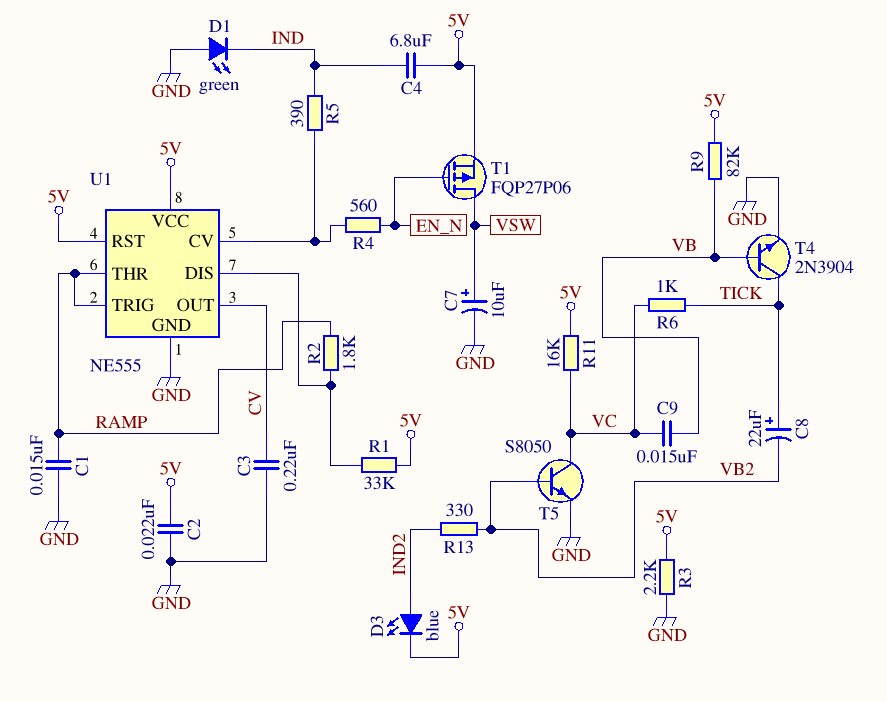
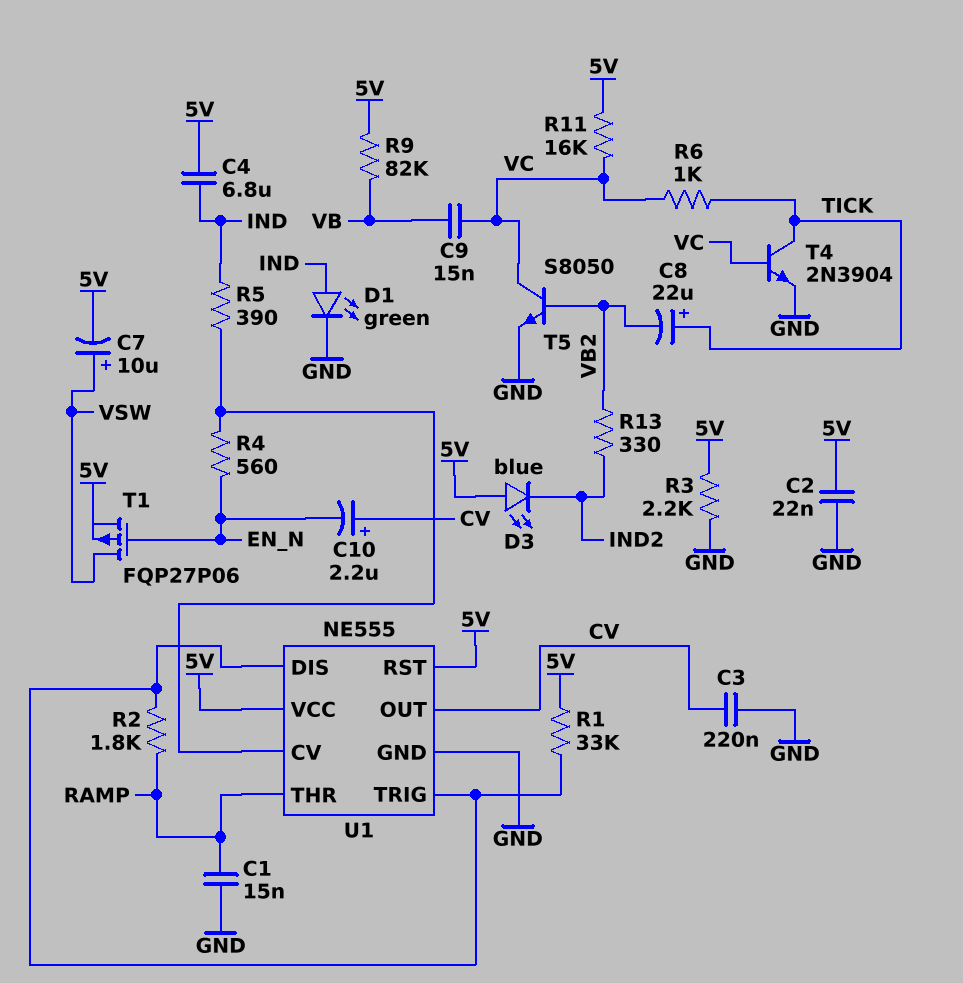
C7: 10uF (plus VSW, minus GND) -> 10uF (plus VSW, minus 5V)
C10: none -> 2.2uF (plus CV, minus EN_N)
D1: LED green (A GND, K IND) -> LED green (A IND, K GND)
D3: LED blue (A IND2, K 5V) -> LED blue (A 5V, K IND2)
T4: NPN 2N3904 (B VB, C TICK, E GND) -> NPN 2N3904 (B VC, C TICK, E GND)
U1 pin TRIG: RAMP -> U1/DIS

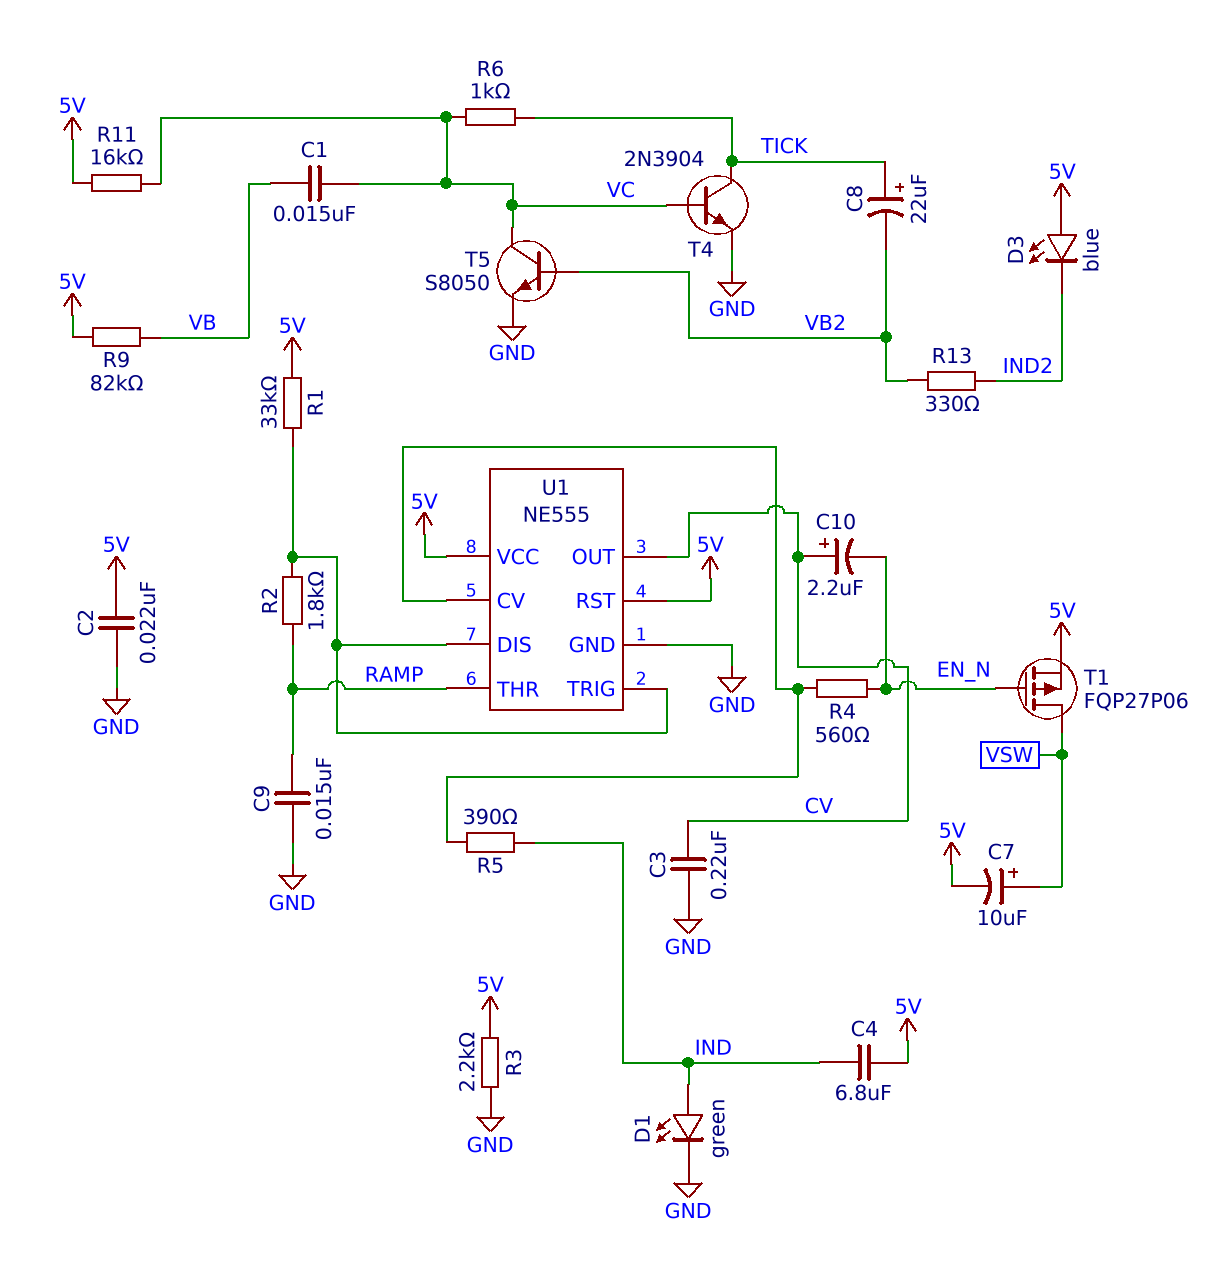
C1: 15nF (GND, RAMP) -> 15nF (VB, VC)
C9: 15nF (VB, VC) -> 15nF (GND, RAMP)

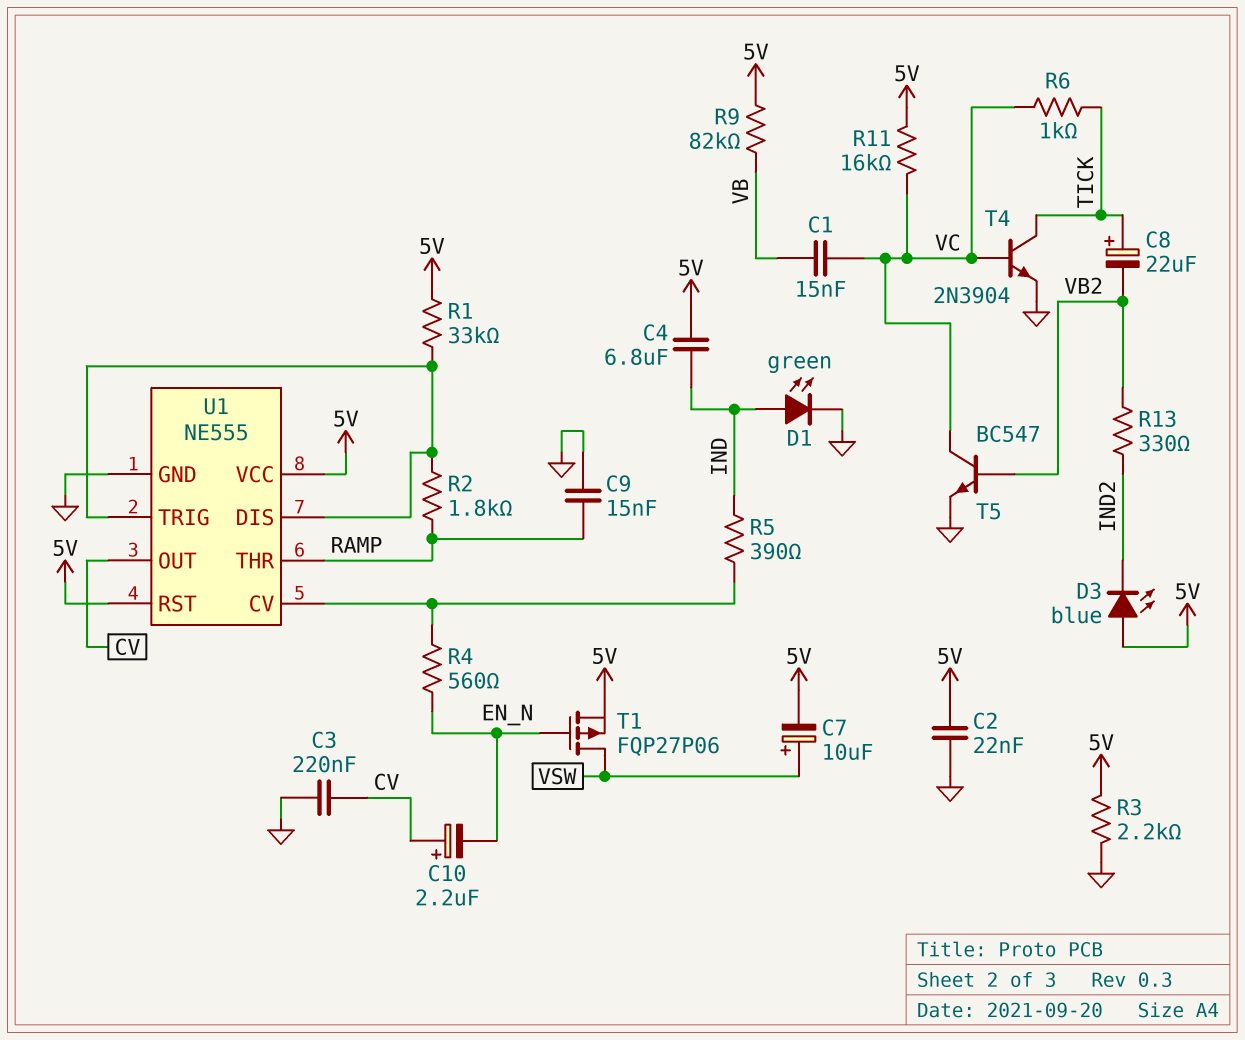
T5: NPN S8050 (B VB2, C VC, E GND) -> NPN BC547 (B VB2, C VC, E GND)

